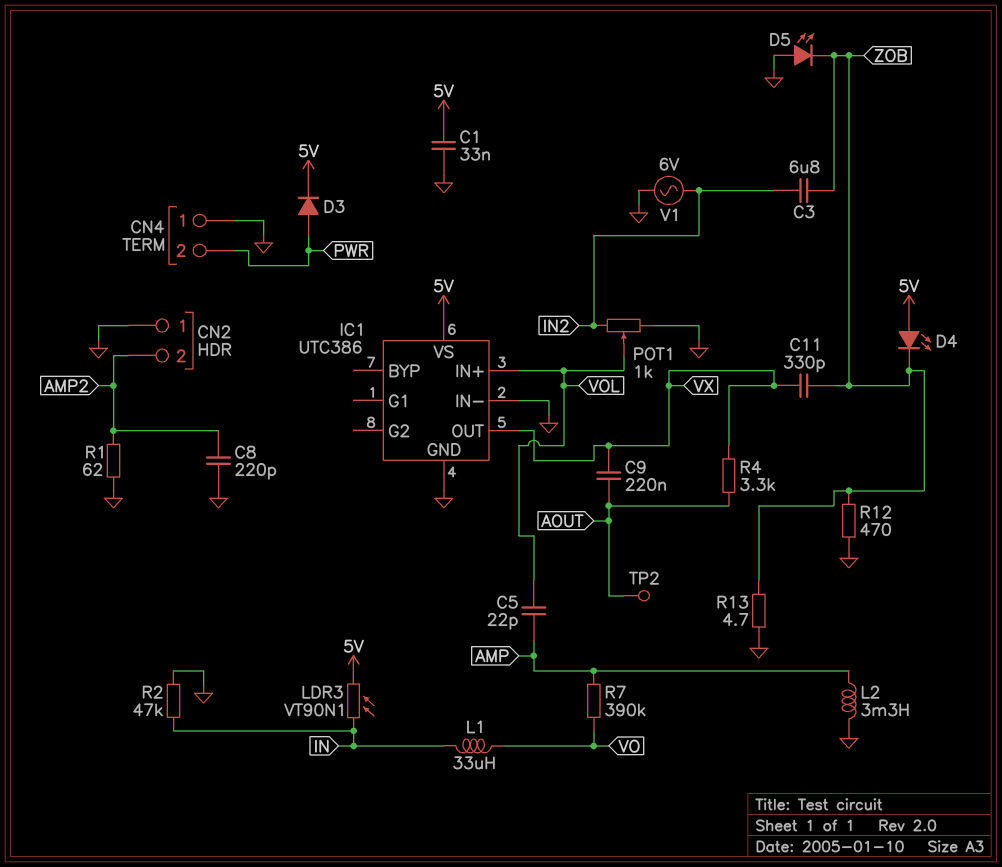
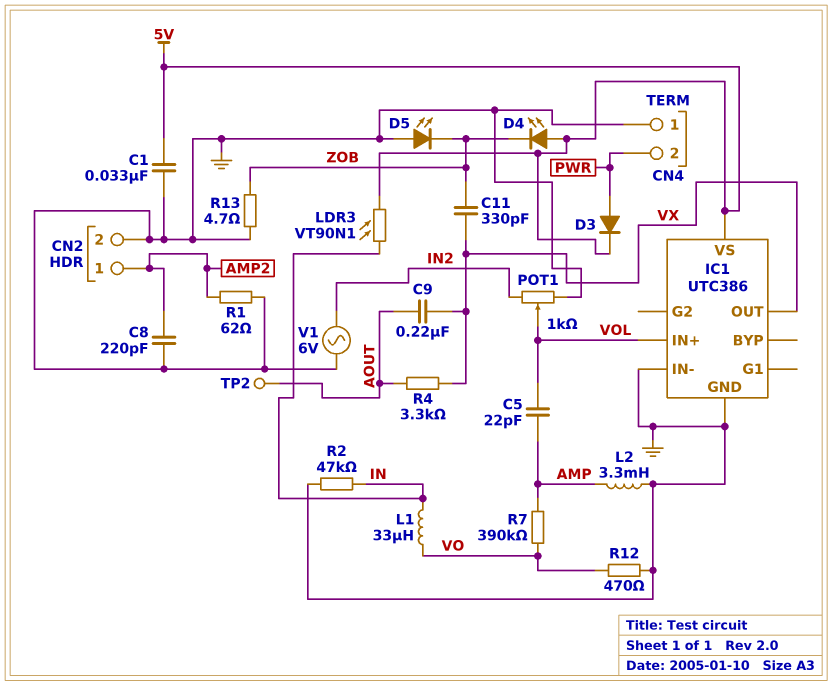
C3: 6.8uF (IN2, ZOB) -> none
CN2 pin 1: GND -> AMP2
CN2 pin 2: AMP2 -> GND
R12: 470 (GND, ZOB) -> 470 (GND, VO)

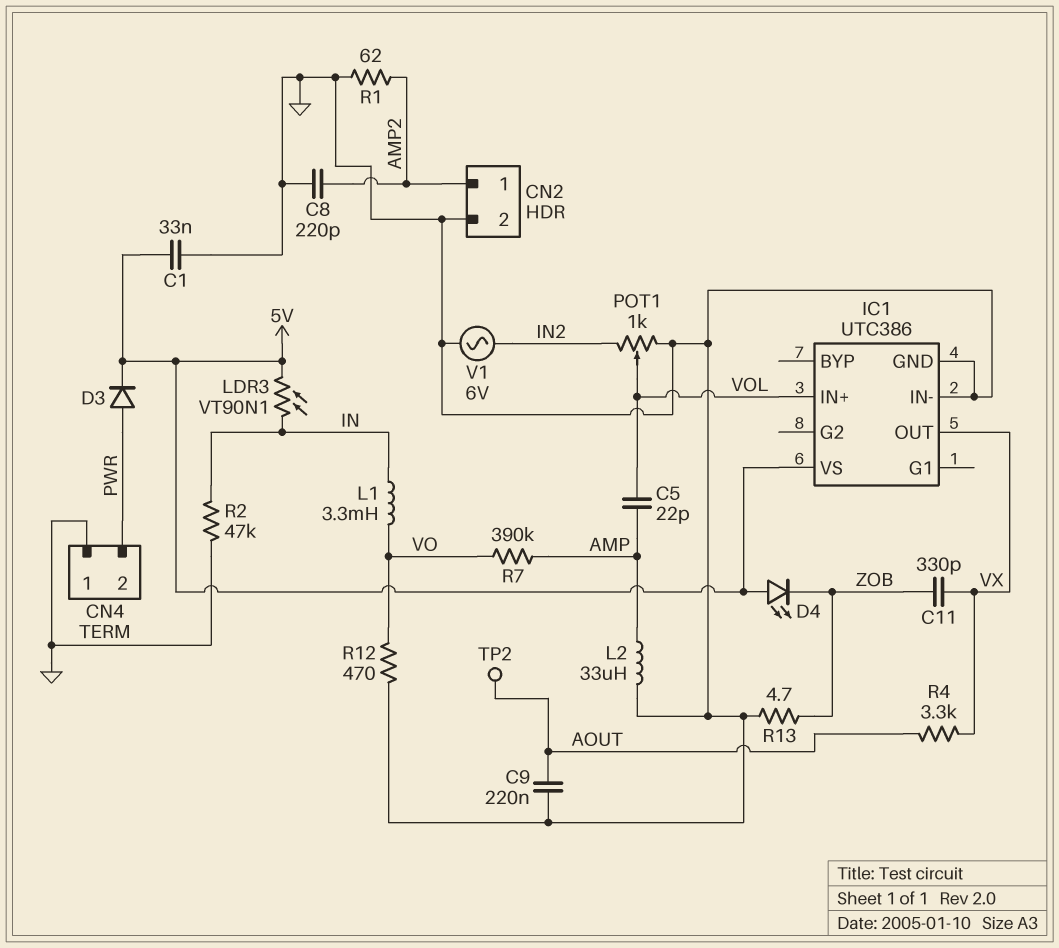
C9: 220nF (AOUT, VX) -> 220nF (AOUT, GND)
D5: LED (A GND, K ZOB) -> none
L1: 33uH (IN, VO) -> 3.3mH (IN, VO)
L2: 3.3mH (AMP, GND) -> 33uH (AMP, GND)

